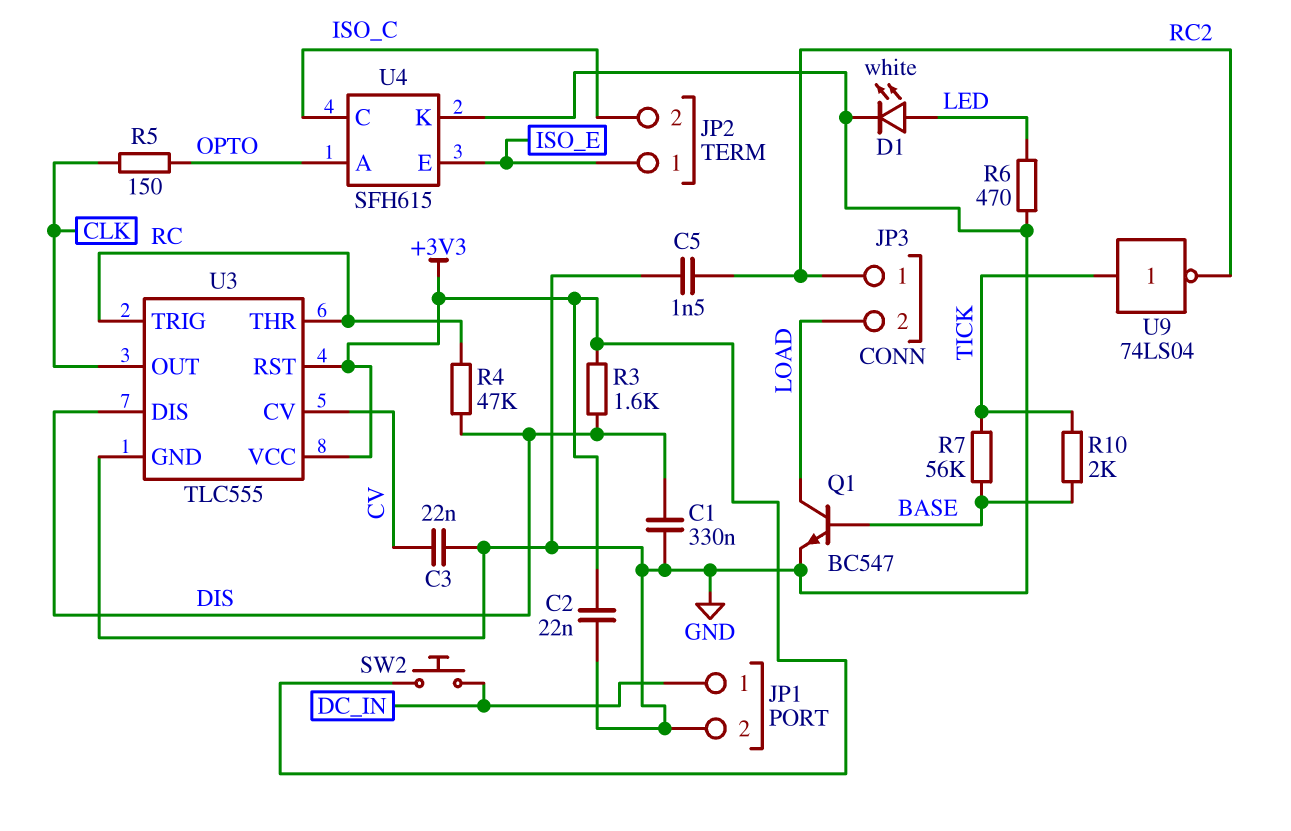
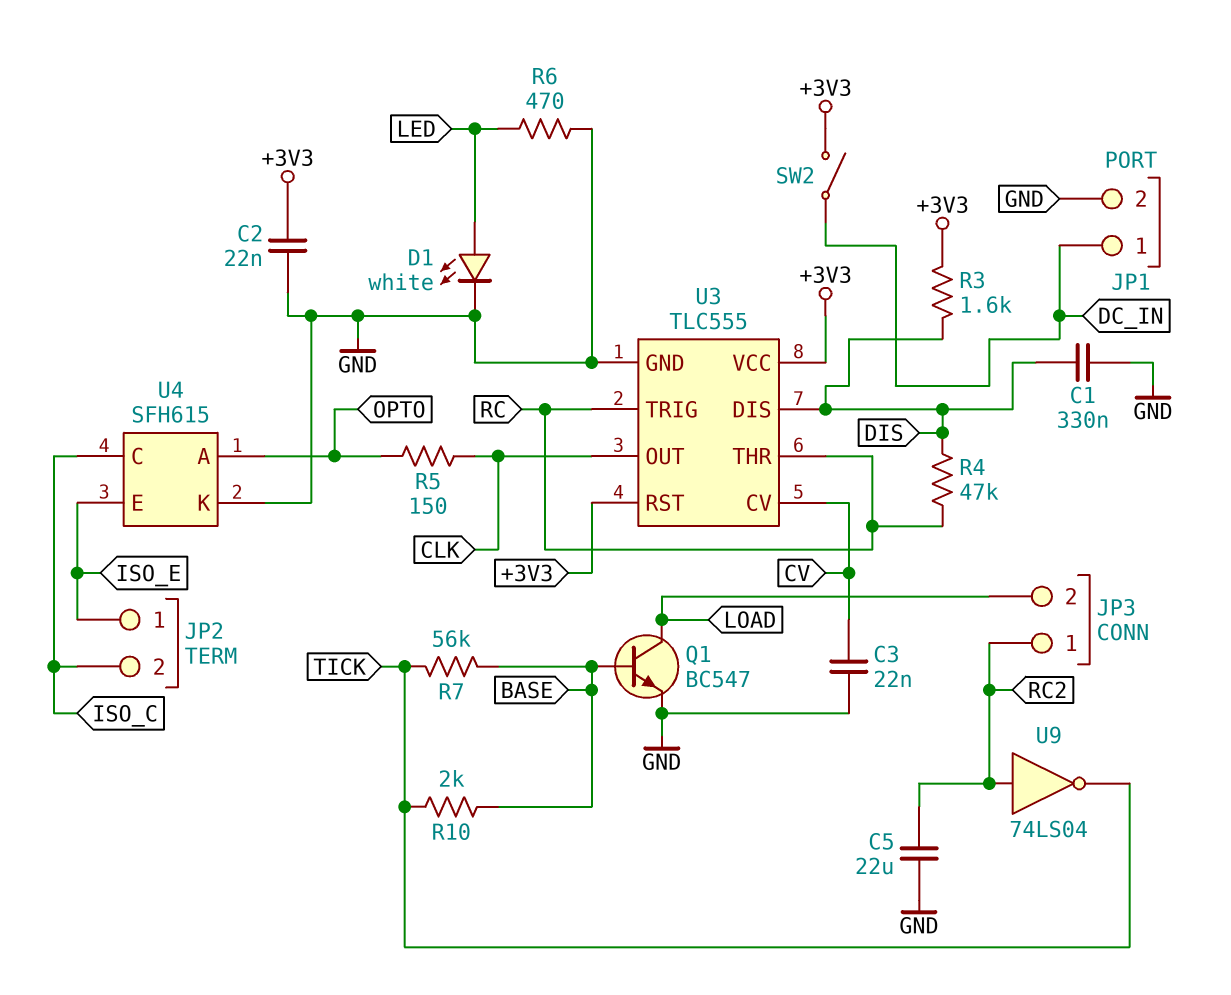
C5: 1.5nF (GND, RC2) -> 22uF (GND, RC2)
SW2: button (+3V3, DC_IN) -> switch (+3V3, DC_IN)
U9: NOT 74LS04 (in TICK, out RC2) -> NOT 74LS04 (in RC2, out TICK)

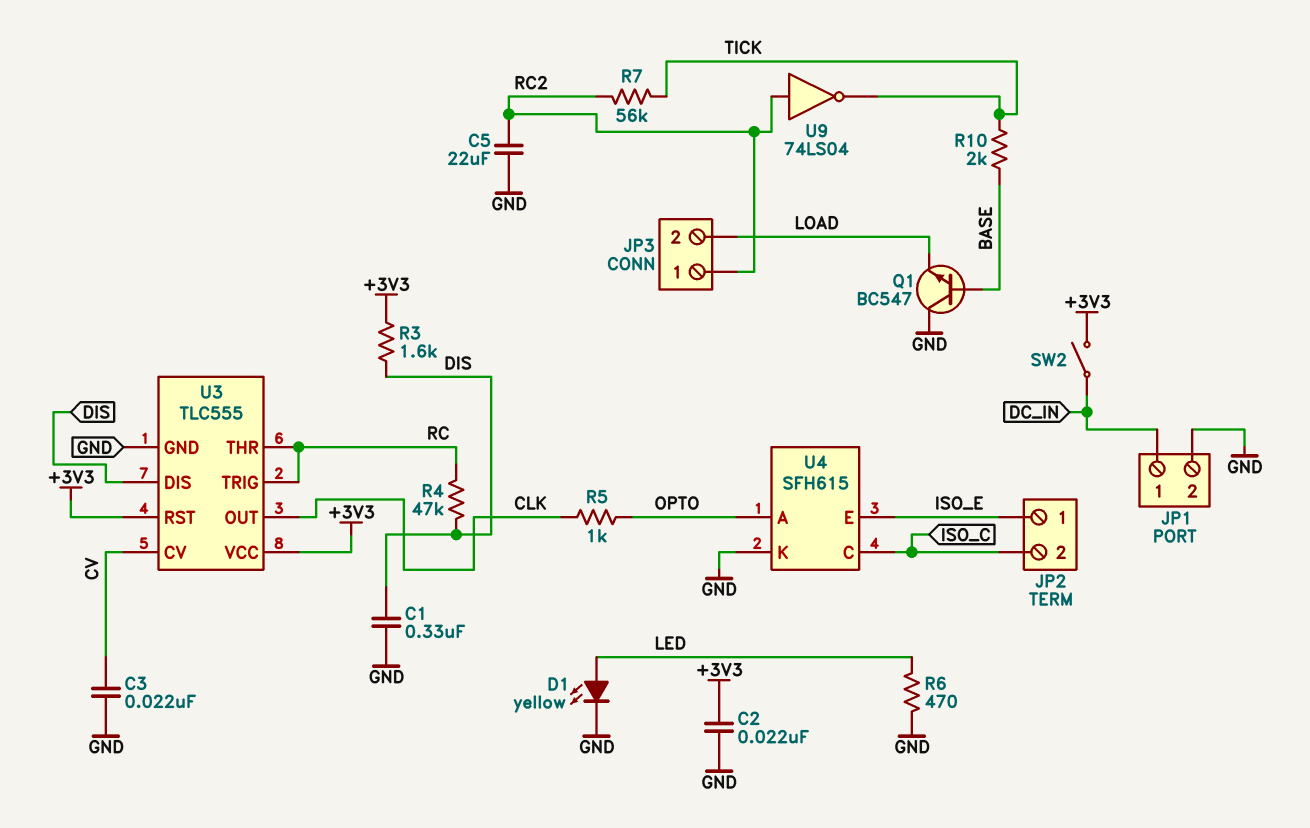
D1: LED white (A LED, K GND) -> LED yellow (A LED, K GND)
Q1: NPN BC547 (B BASE, C LOAD, E GND) -> NPN BC547 (B BASE, C GND, E LOAD)
R5: 150 (CLK, OPTO) -> 1k (CLK, OPTO)
R7: 56k (BASE, TICK) -> 56k (RC2, TICK)

